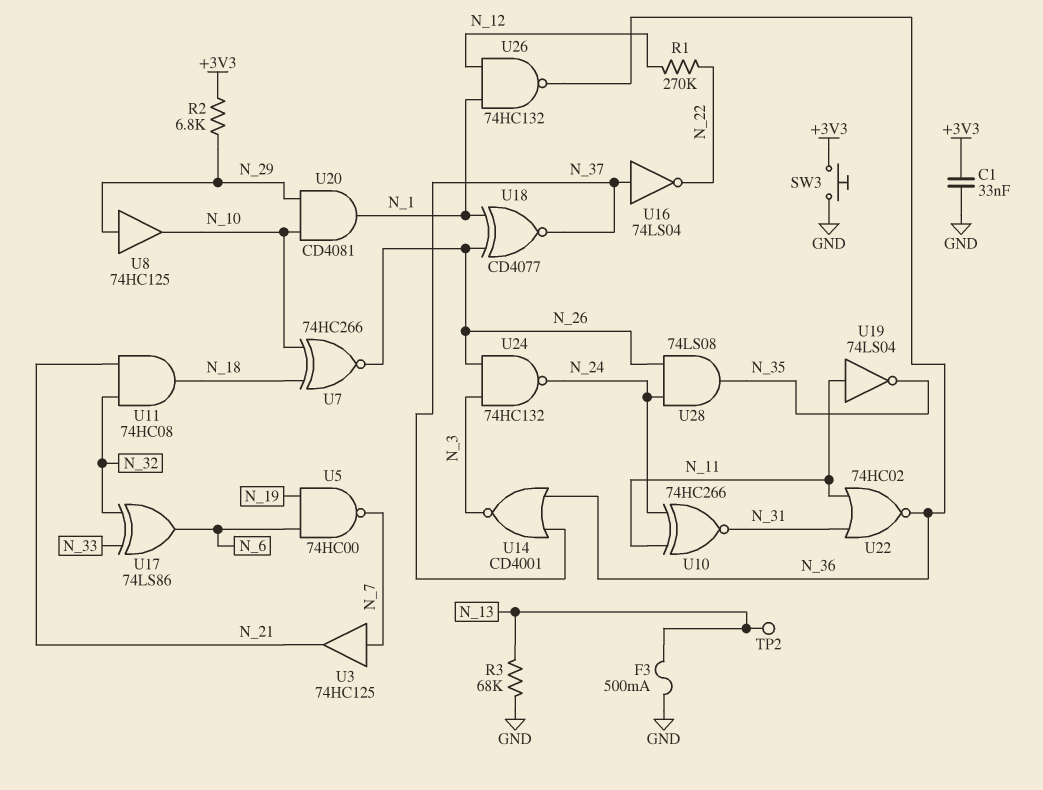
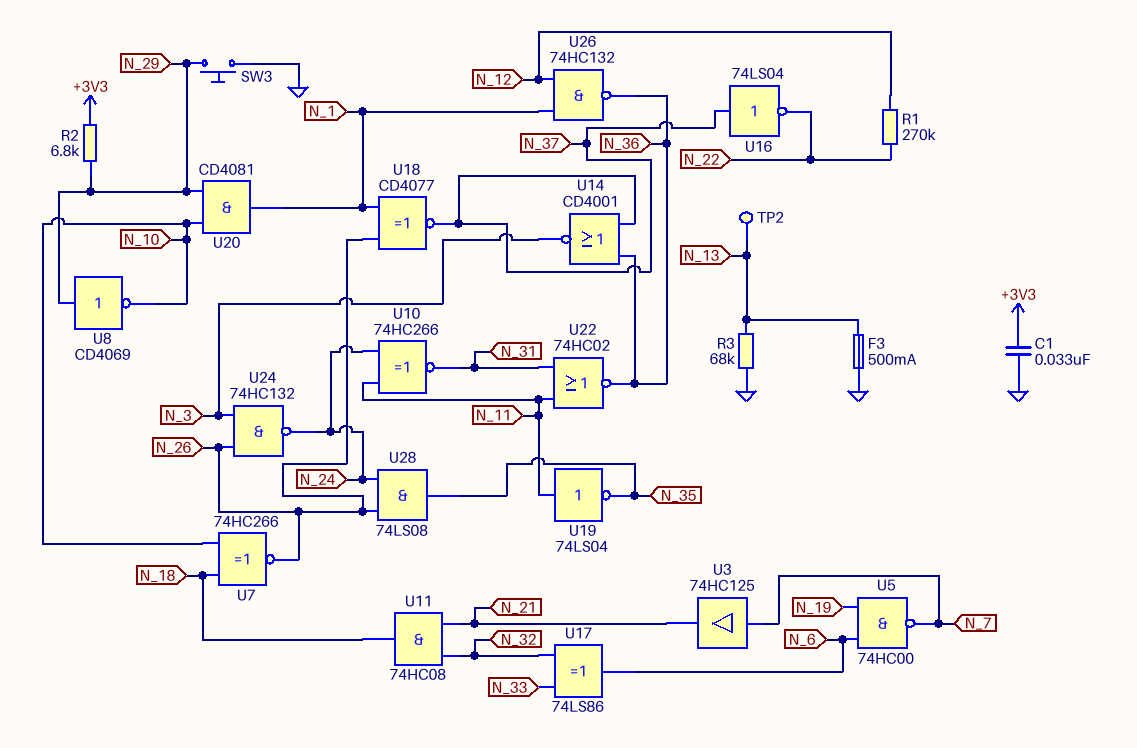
SW3: button (+3V3, GND) -> button (GND, N_29)
U8: buffer 74HC125 (in N_29, out N_10) -> NOT CD4069 (in N_29, out N_10)

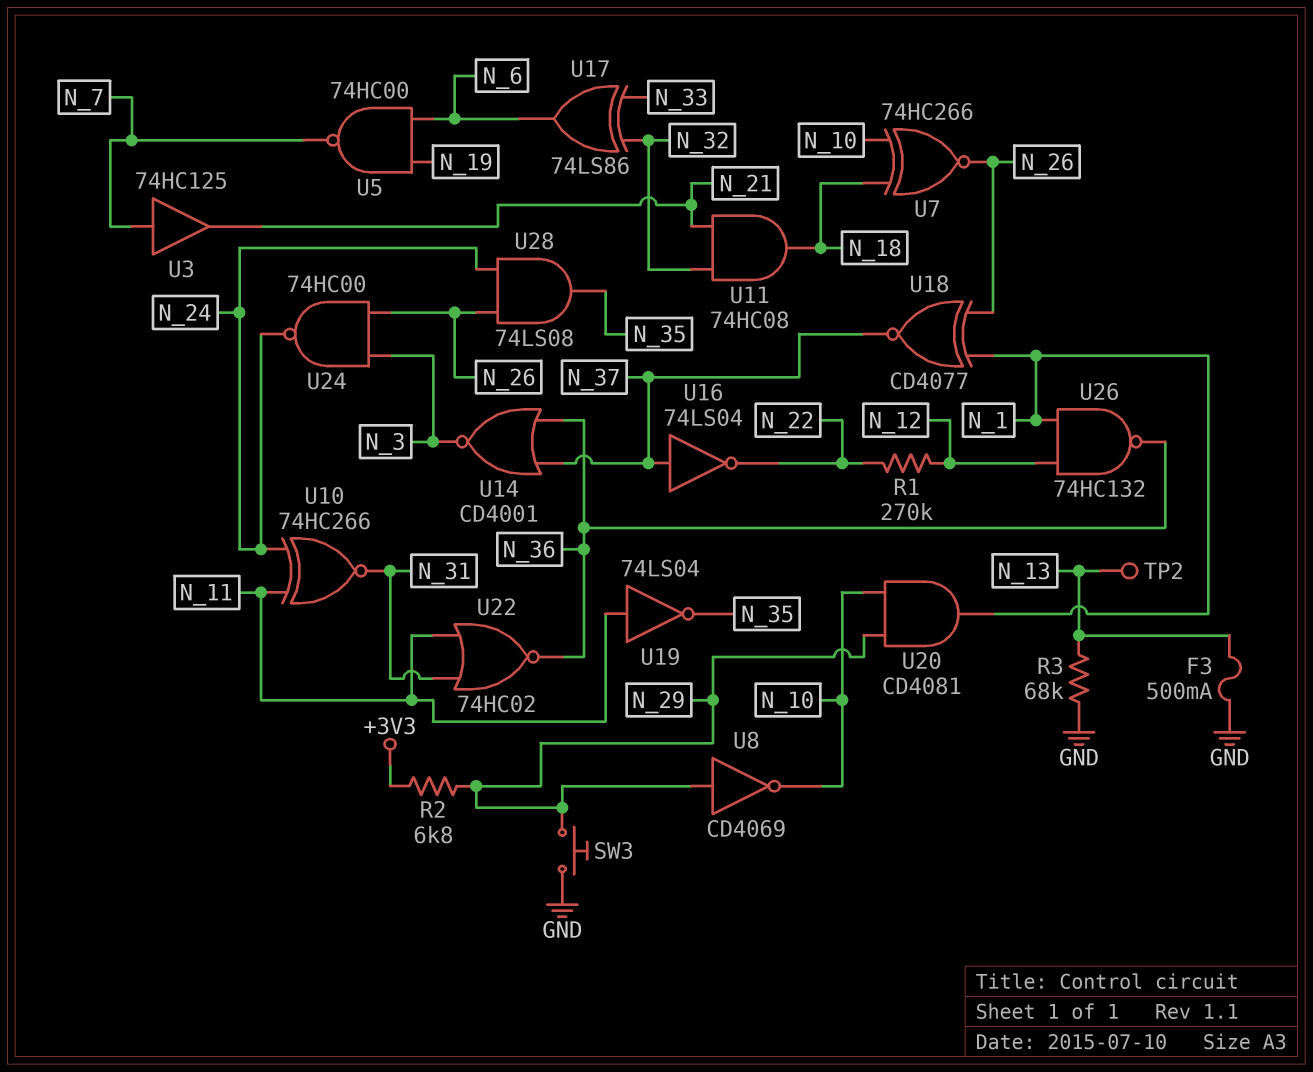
C1: 33nF (+3V3, GND) -> none
U24: NAND 74HC132 (in N_3, in N_26, out N_24) -> NAND 74HC00 (in N_3, in N_26, out N_24)

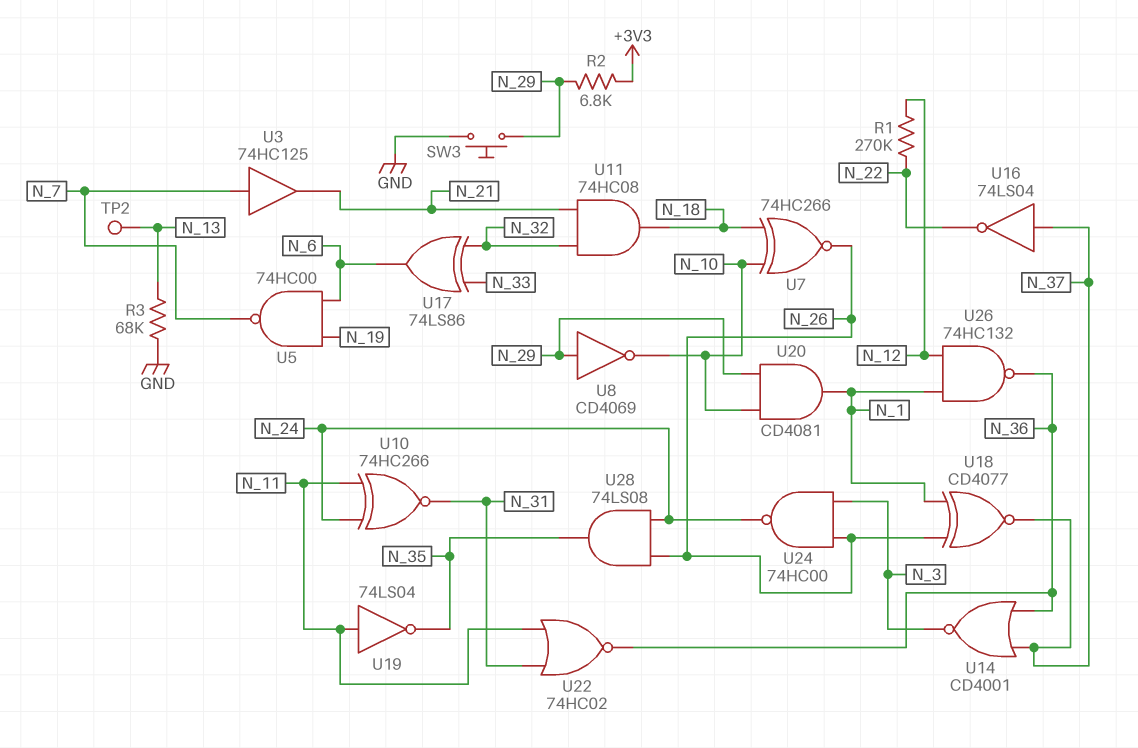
F3: 500mA (GND, N_13) -> none

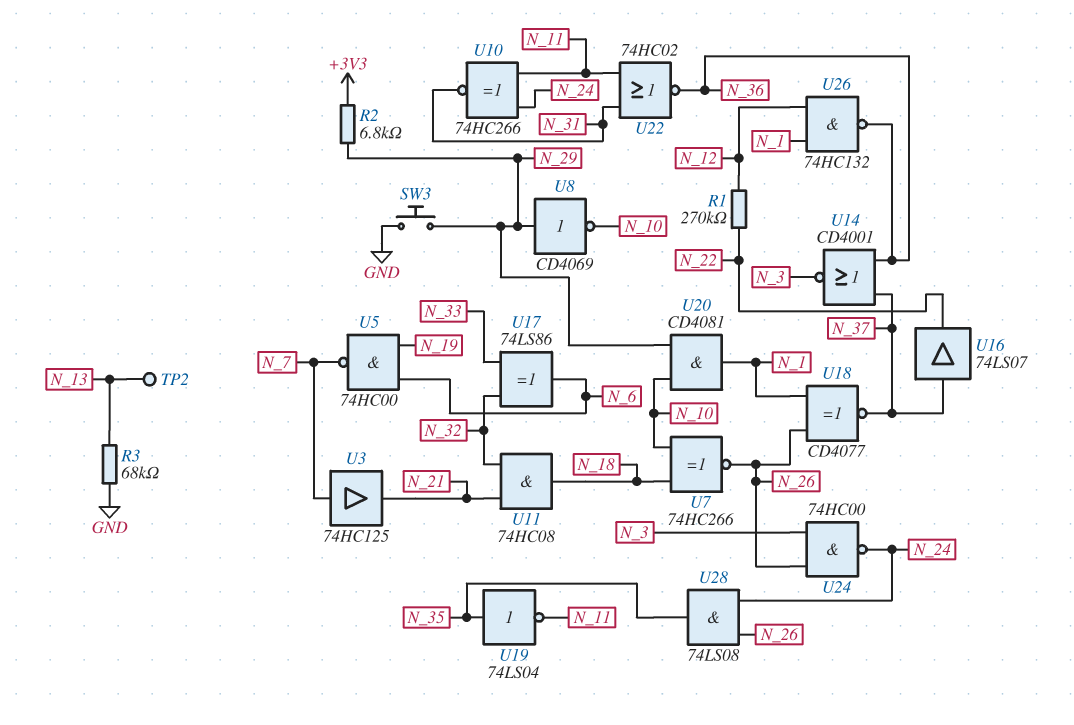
U16: NOT 74LS04 (in N_37, out N_22) -> buffer 74LS07 (in N_37, out N_22)
U19: NOT 74LS04 (in N_11, out N_35) -> NOT 74LS04 (in N_35, out N_11)

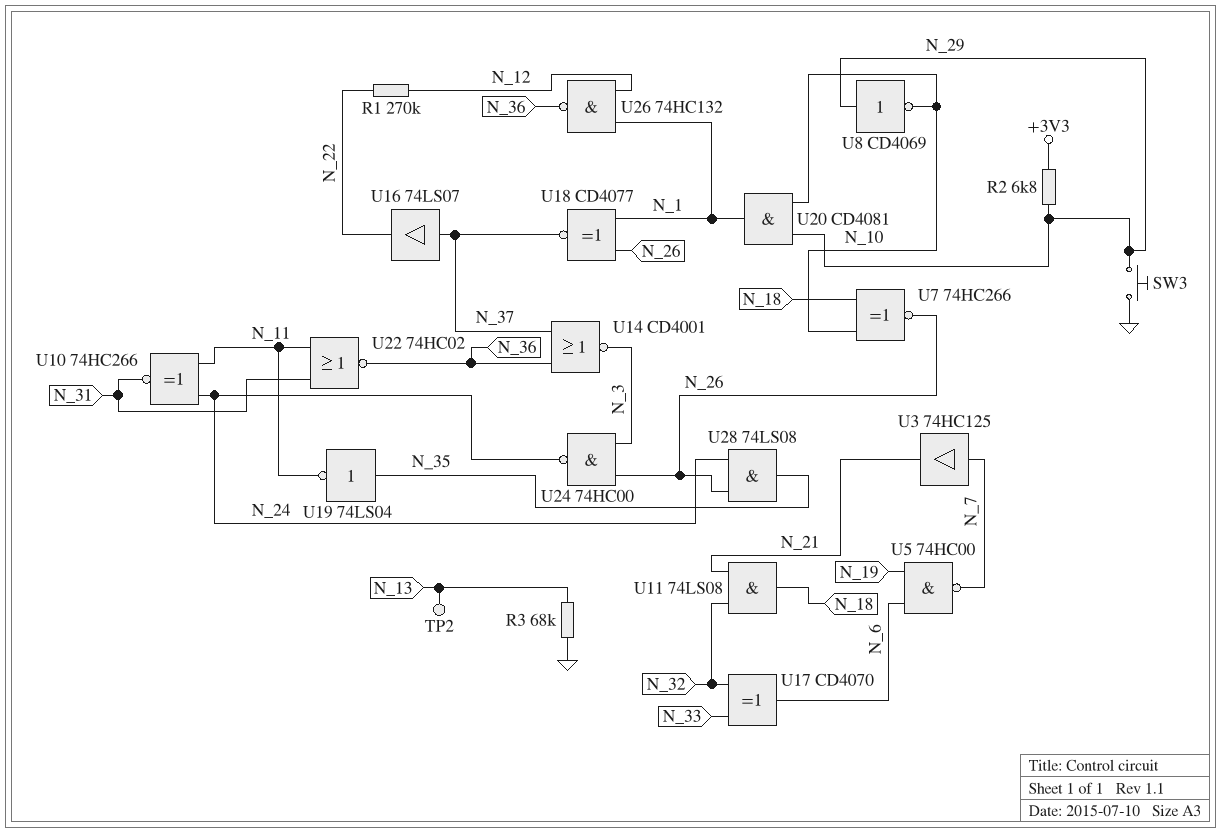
U11: AND 74HC08 (in N_21, in N_32, out N_18) -> AND 74LS08 (in N_21, in N_32, out N_18)
U17: XOR 74LS86 (in N_32, in N_33, out N_6) -> XOR CD4070 (in N_32, in N_33, out N_6)

